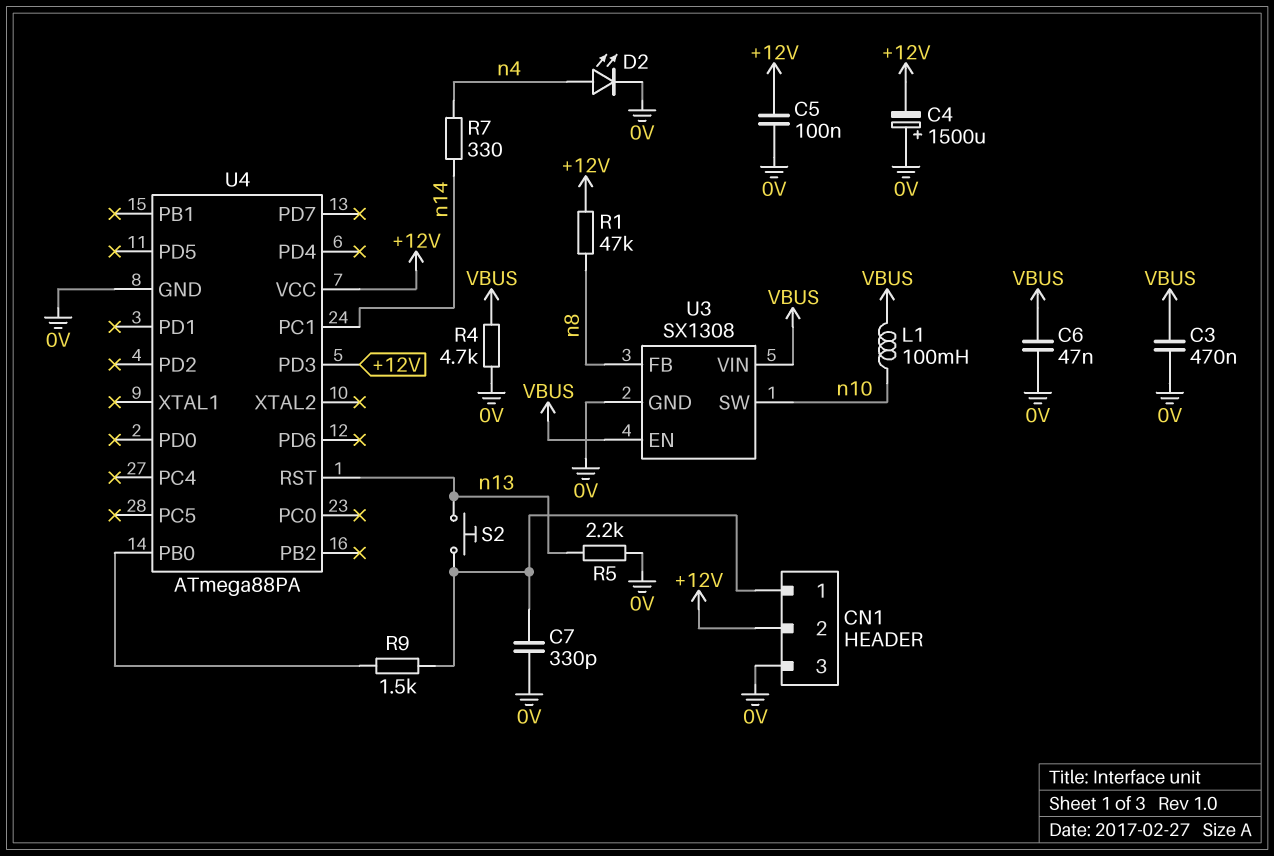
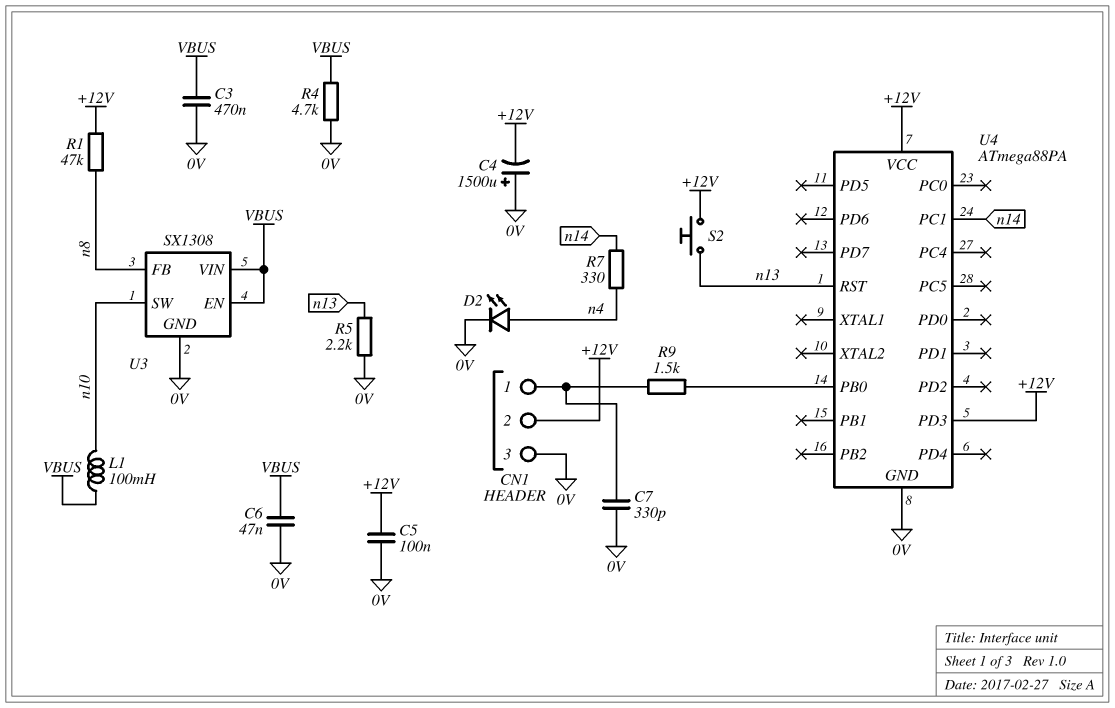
S2: button (CN1/1, n13) -> button (+12V, n13)

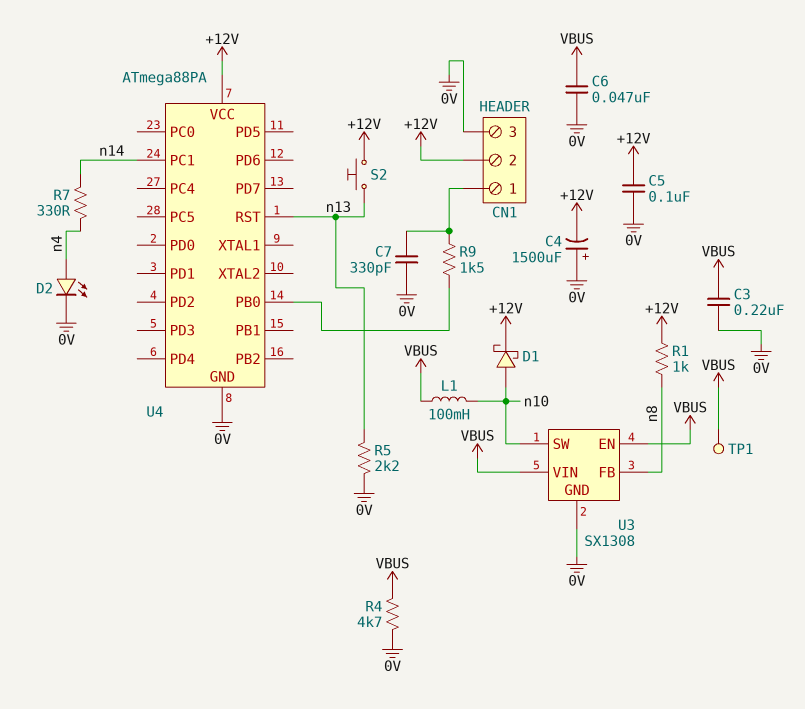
C3: 470nF (0V, VBUS) -> 220nF (0V, VBUS)
D1: none -> schottky (A n10, K +12V)
R1: 47k (+12V, n8) -> 1k (+12V, n8)
TP1: none -> test point (VBUS)
U4 pin PD3: +12V -> none

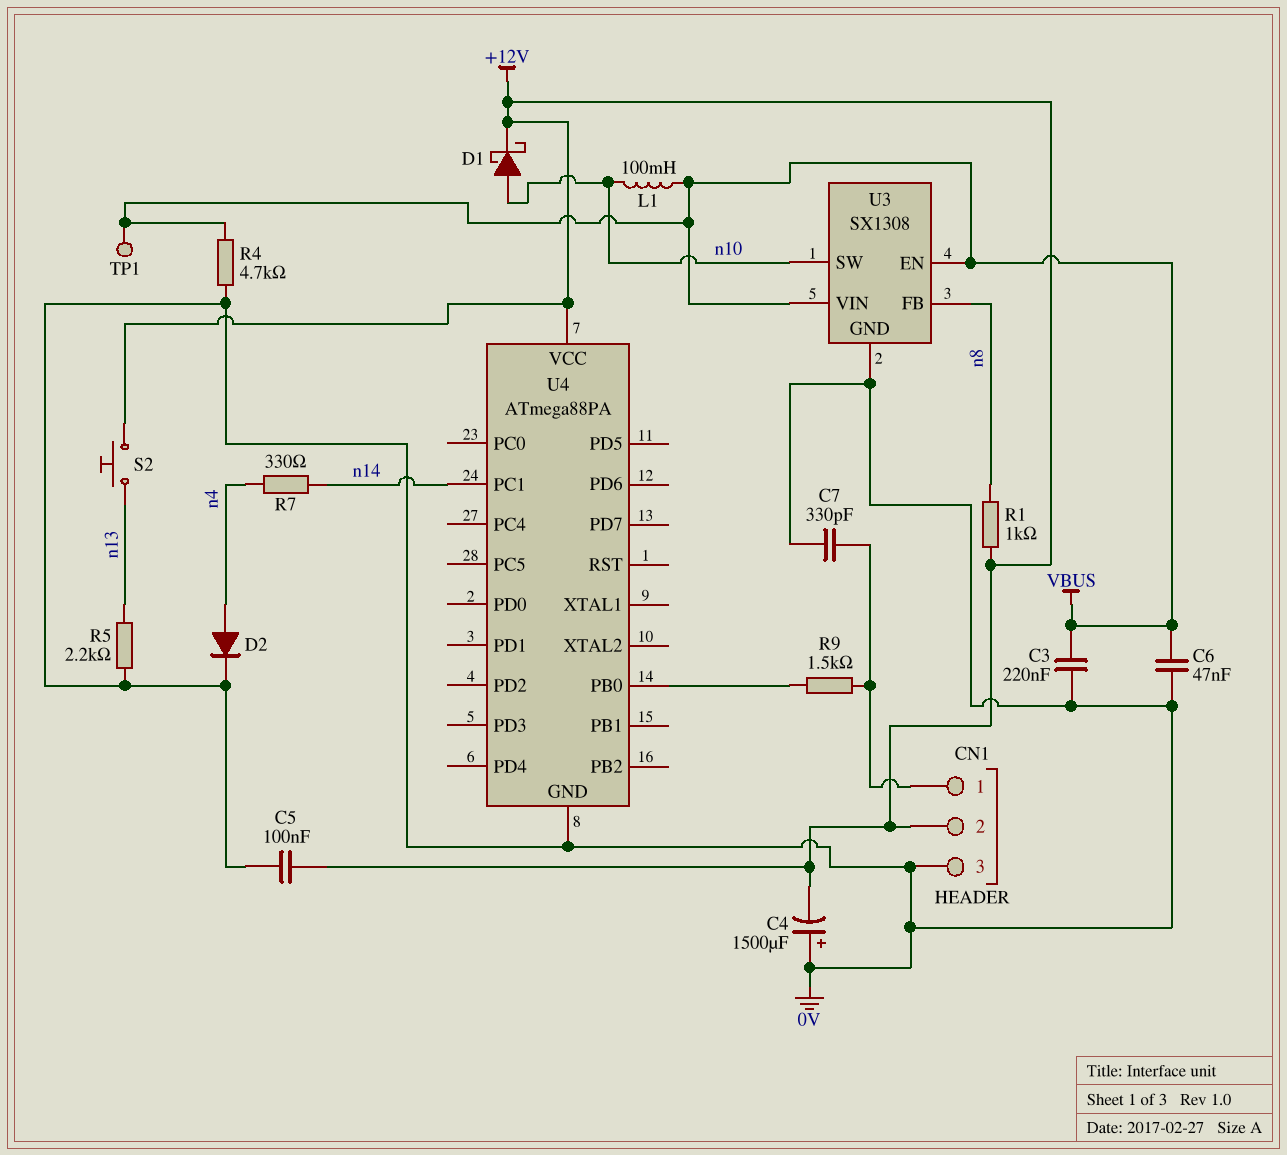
D2: LED (A n4, K 0V) -> diode (A n4, K 0V)
U4 pin RST: n13 -> none

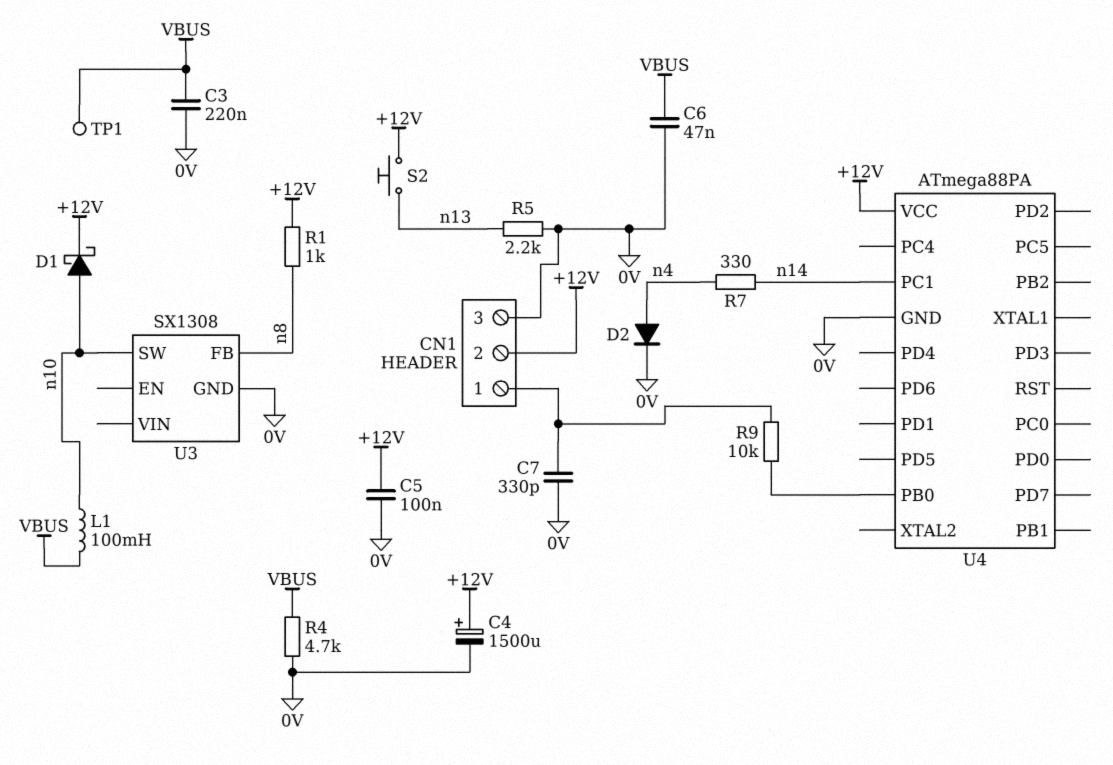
C4: 1500uF (plus 0V, minus +12V) -> 1500uF (plus +12V, minus 0V)
R9: 1.5k (CN1/1, U4/PB0) -> 10k (CN1/1, U4/PB0)
U3 pin EN: VBUS -> none
U3 pin VIN: VBUS -> none

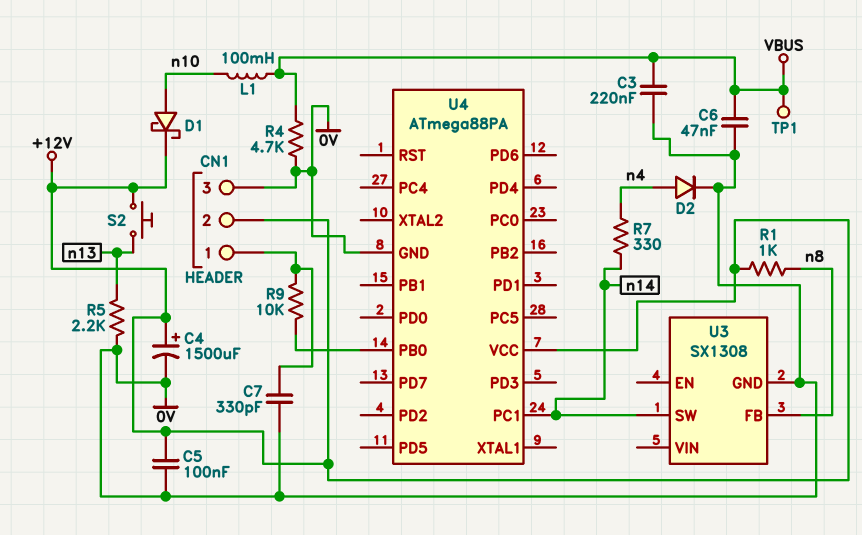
U3 pin SW: n10 -> n14

